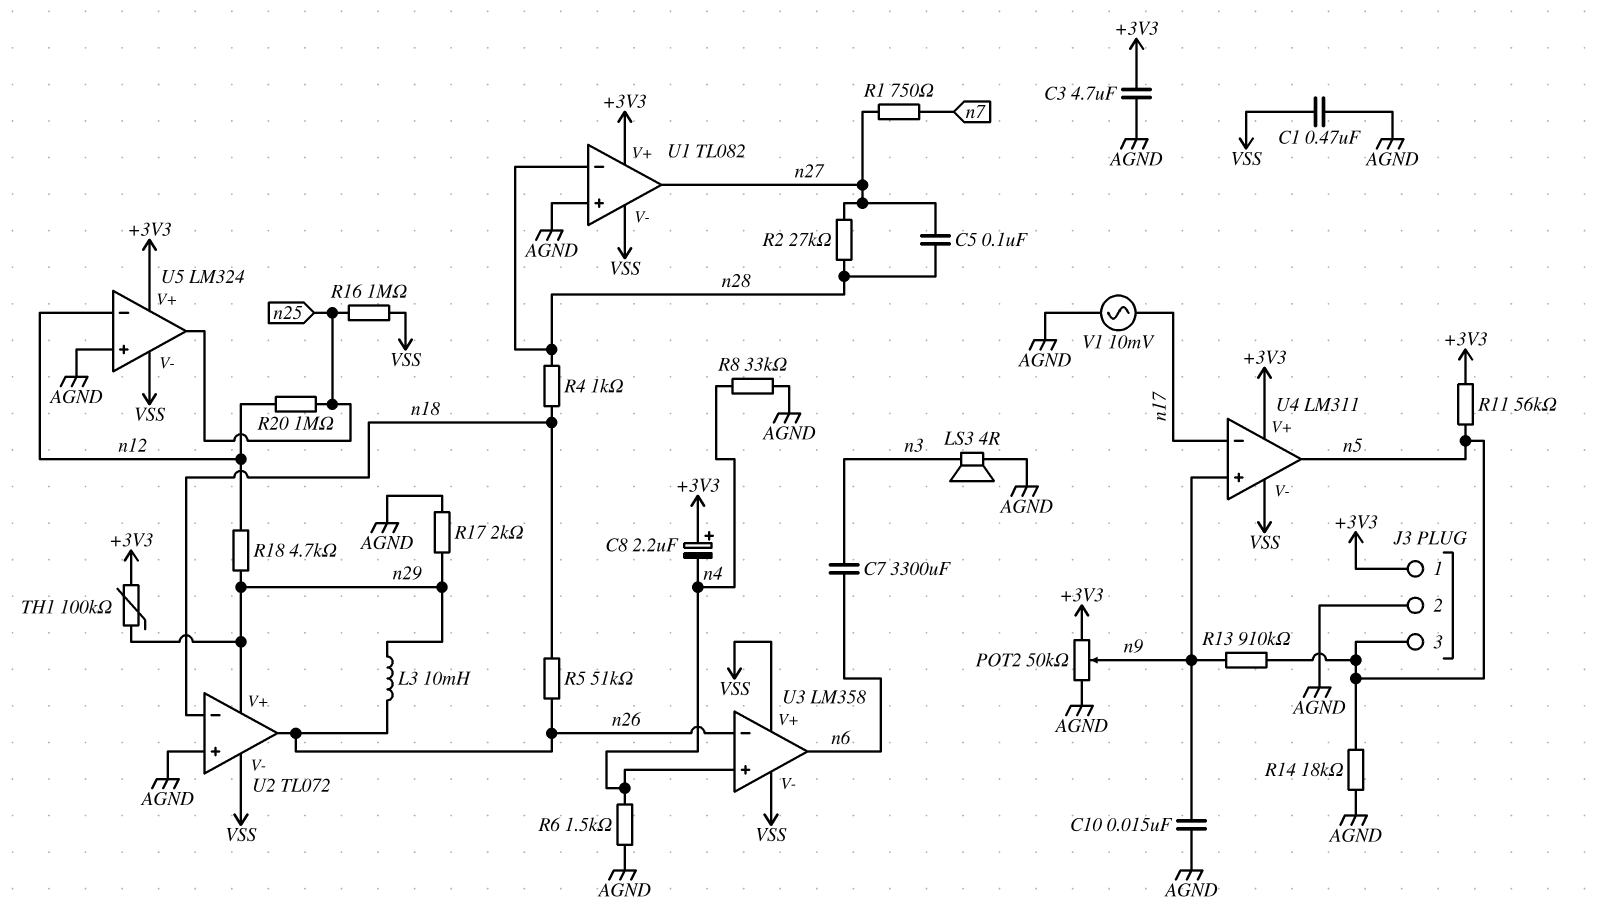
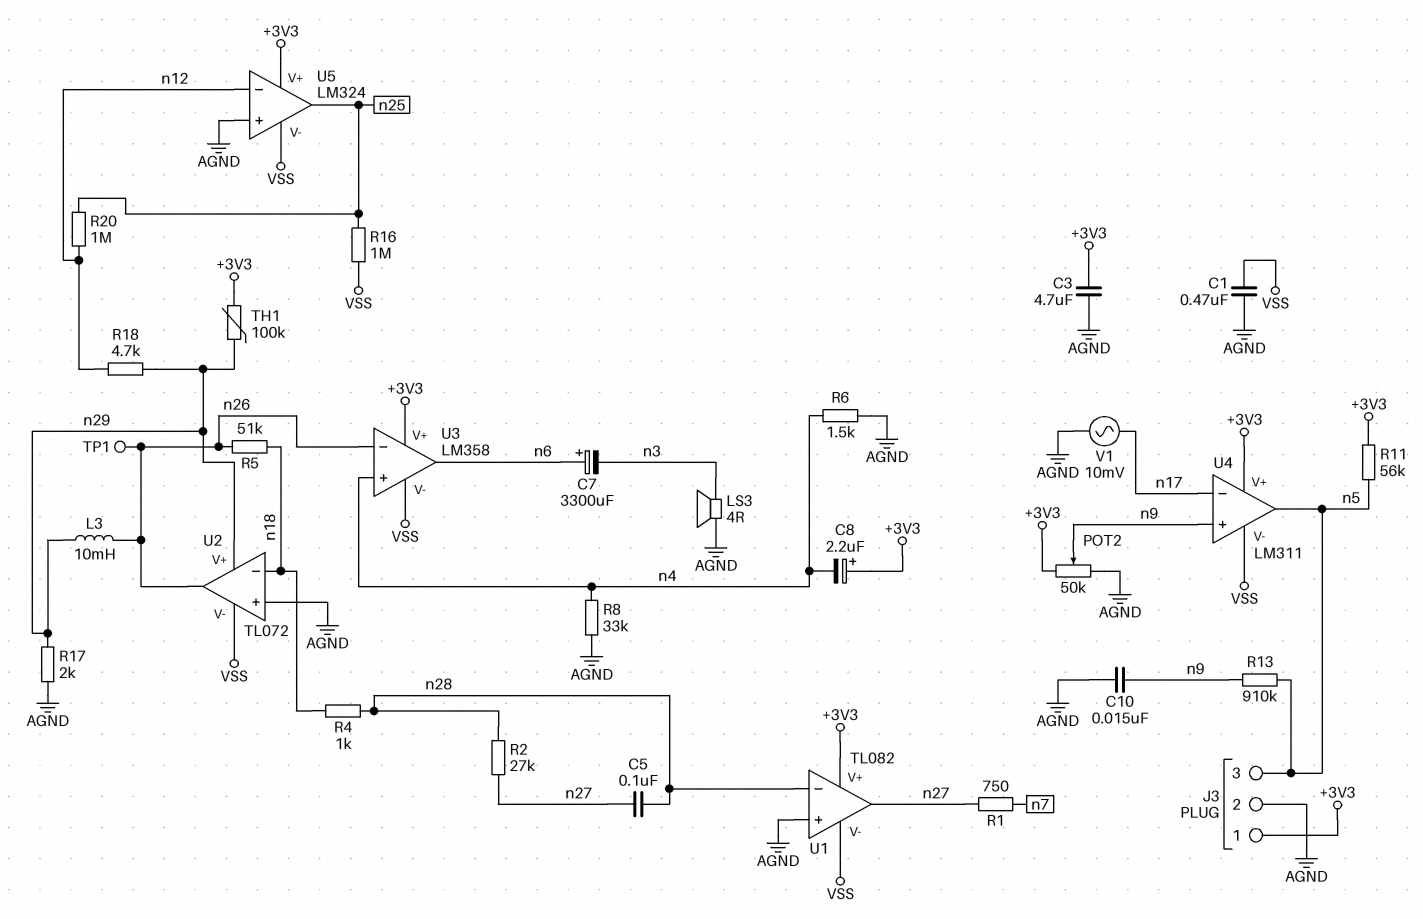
C7: 3300uF (n3, n6) -> 3300uF (plus n6, minus n3)
R14: 18k (AGND, n5) -> none
TP1: none -> test point (n26)
U3 pin V+: VSS -> +3V3

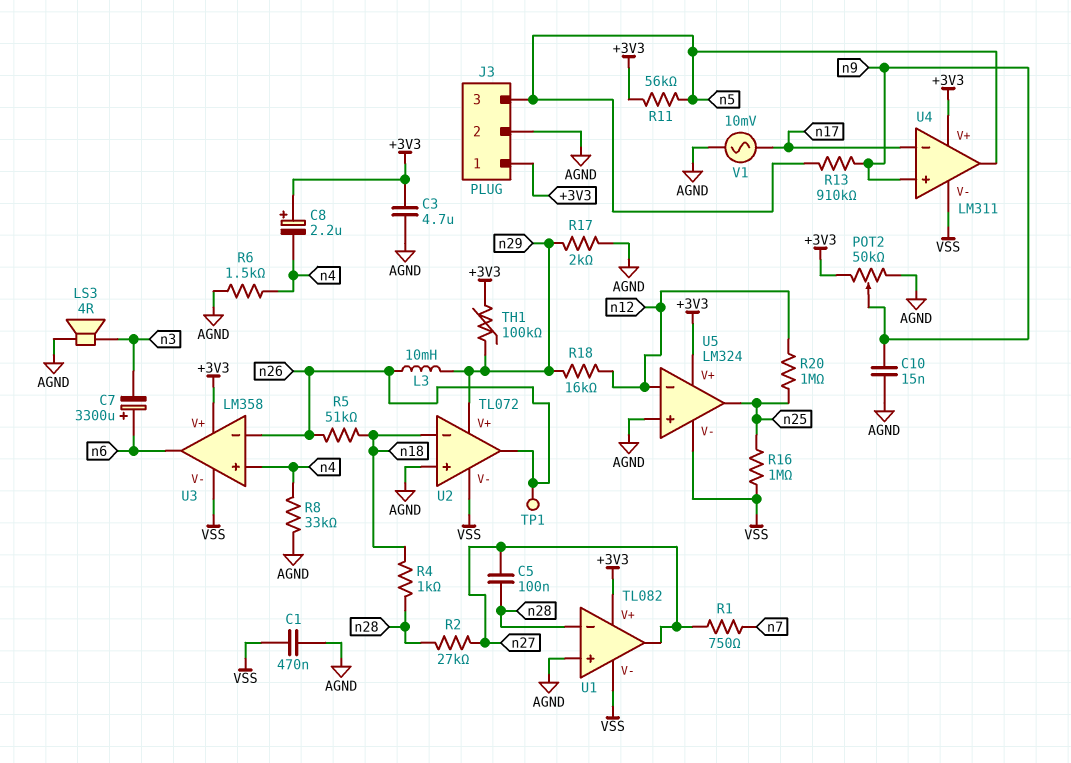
R18: 4.7k (n12, n29) -> 16k (n12, n29)

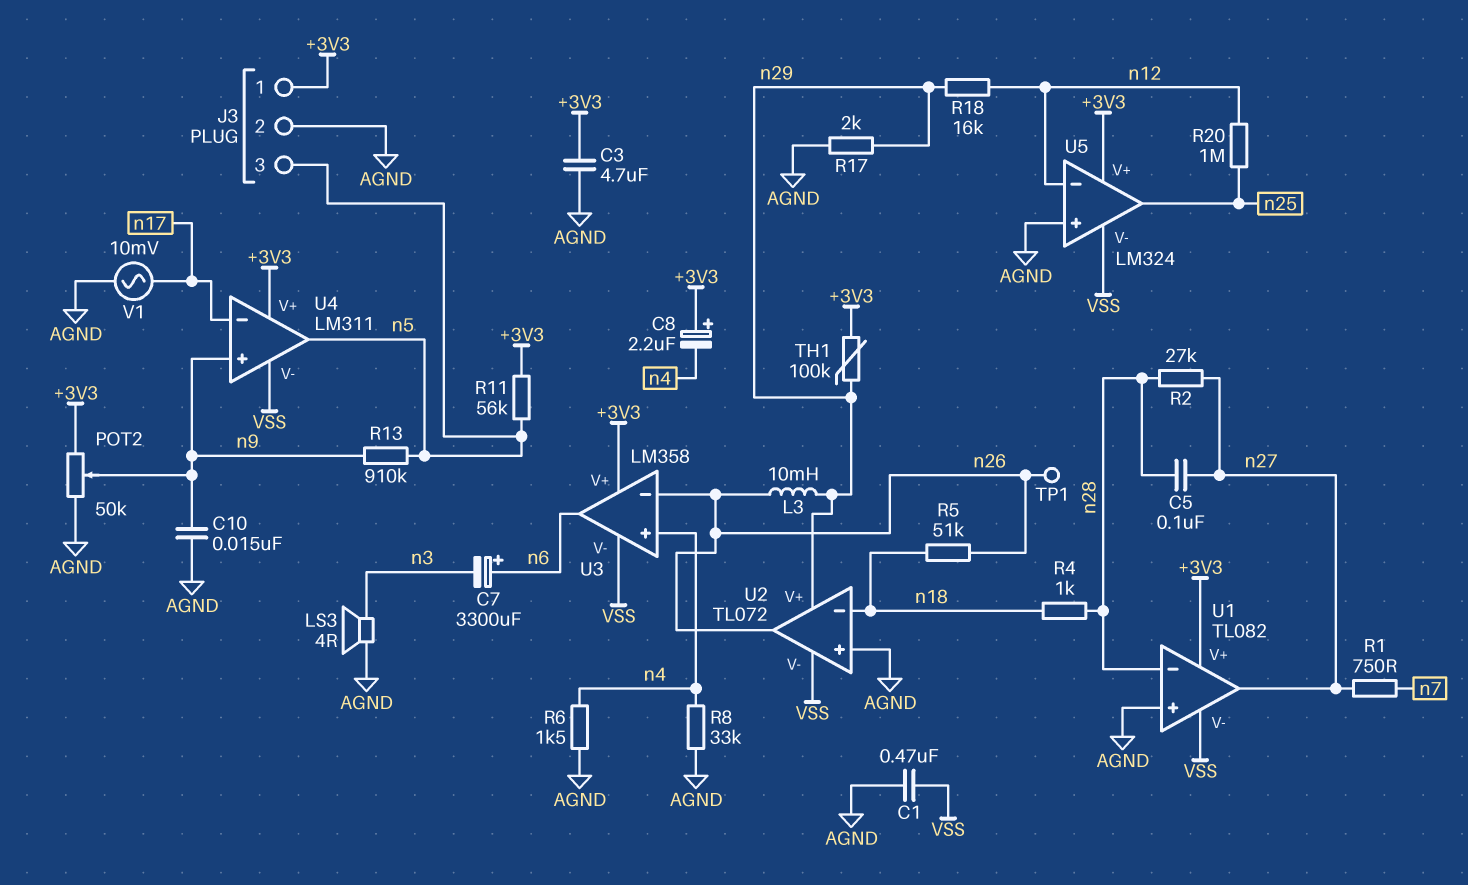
R16: 1M (VSS, n25) -> none

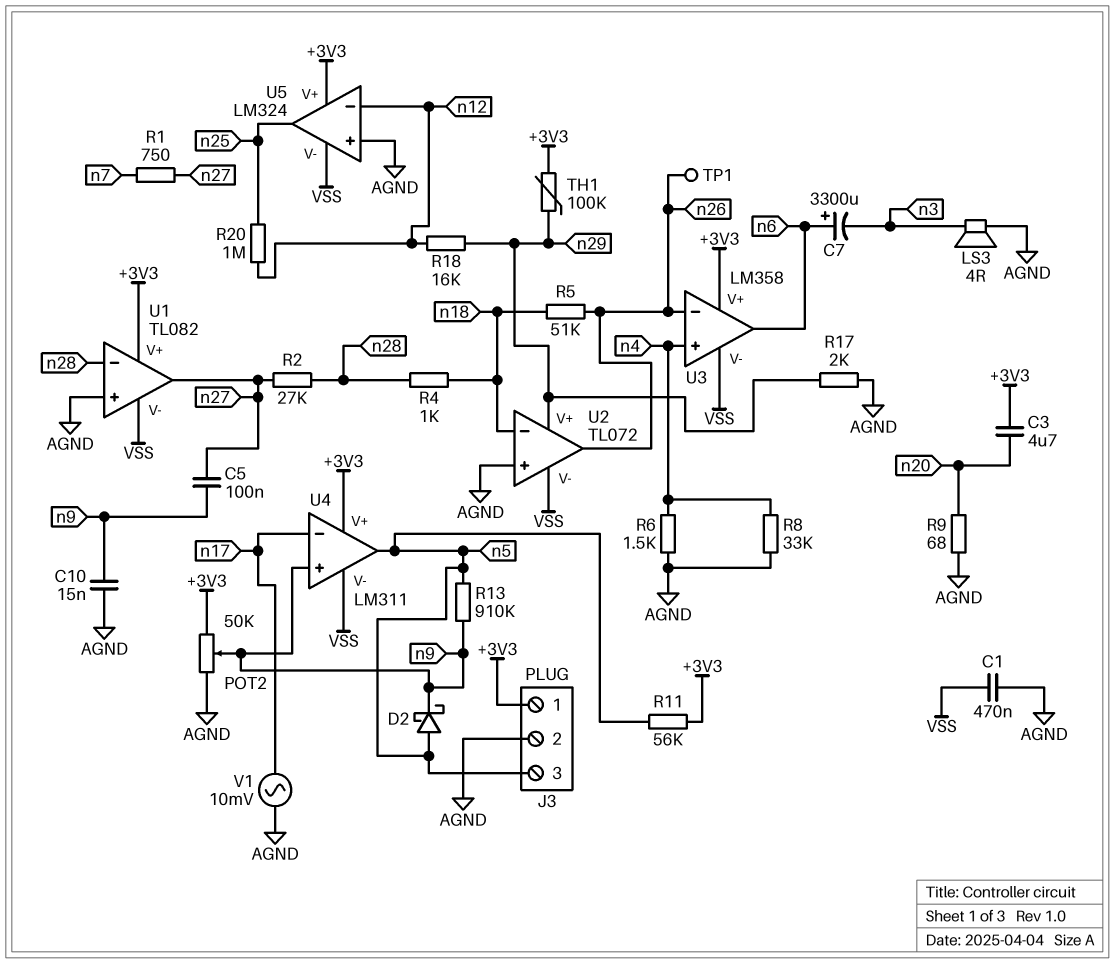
C3: 4.7uF (+3V3, AGND) -> 4.7uF (+3V3, n20)
C5: 100nF (n27, n28) -> 100nF (n9, n27)
C8: 2.2uF (plus +3V3, minus n4) -> none
D2: none -> schottky (A n5, K n9)
L3: 10mH (n26, n29) -> none
R9: none -> 68 (AGND, n20)

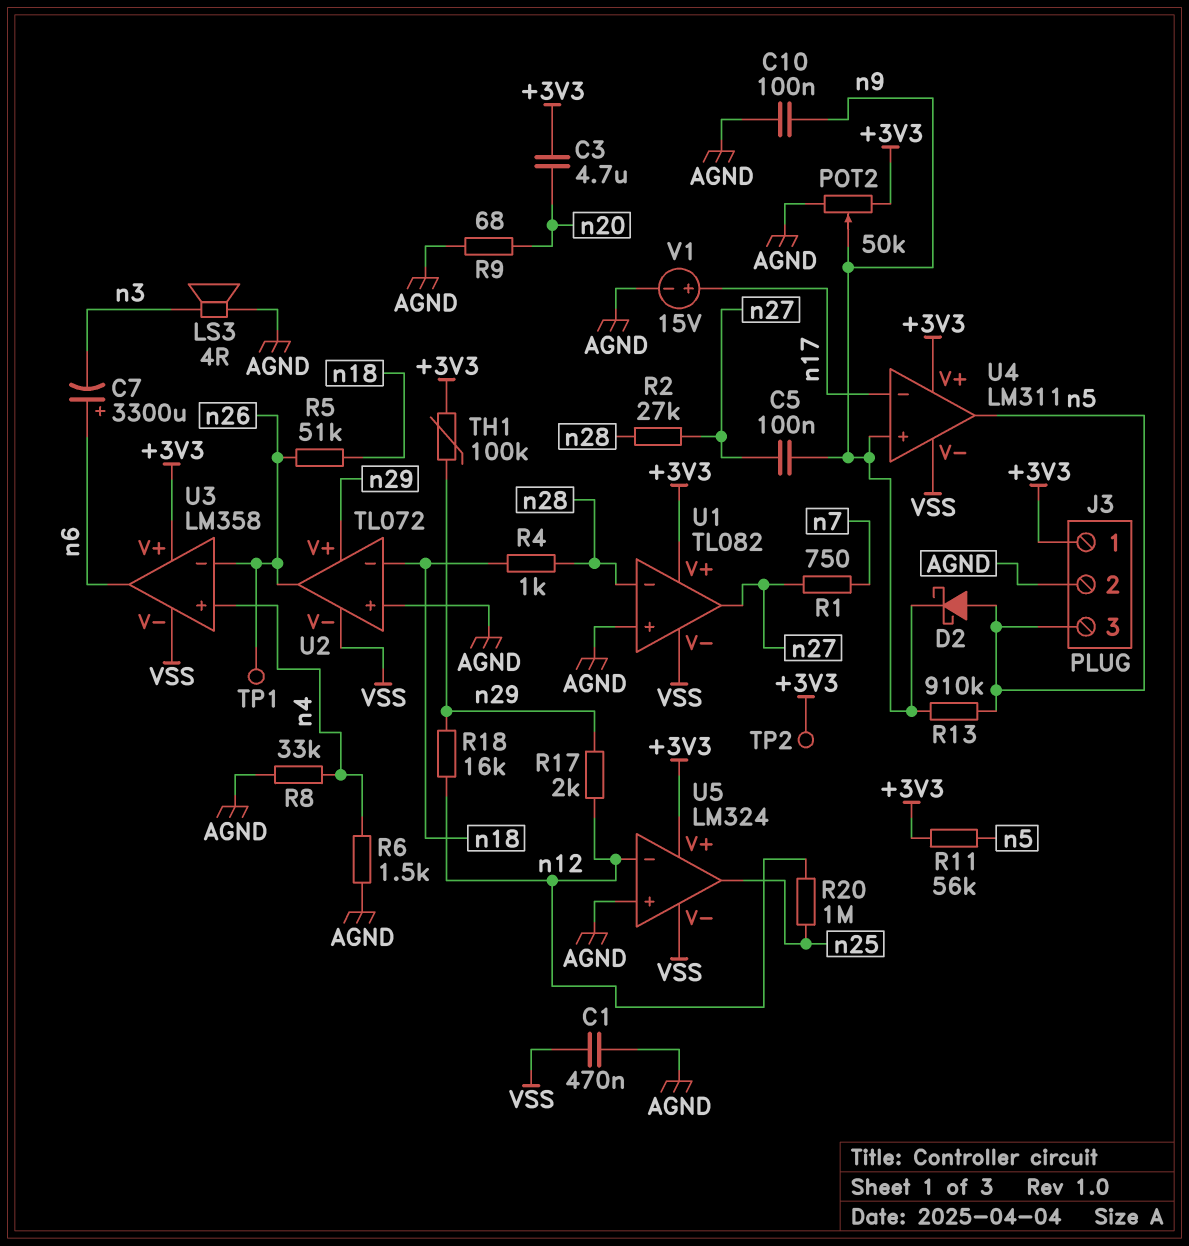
C10: 15nF (AGND, n9) -> 100nF (AGND, n9)
R17: 2k (AGND, n29) -> 2k (n12, n29)
TP2: none -> test point (+3V3)
V1: AC 10mV (AGND, n17) -> 15V (plus n17, minus AGND)

